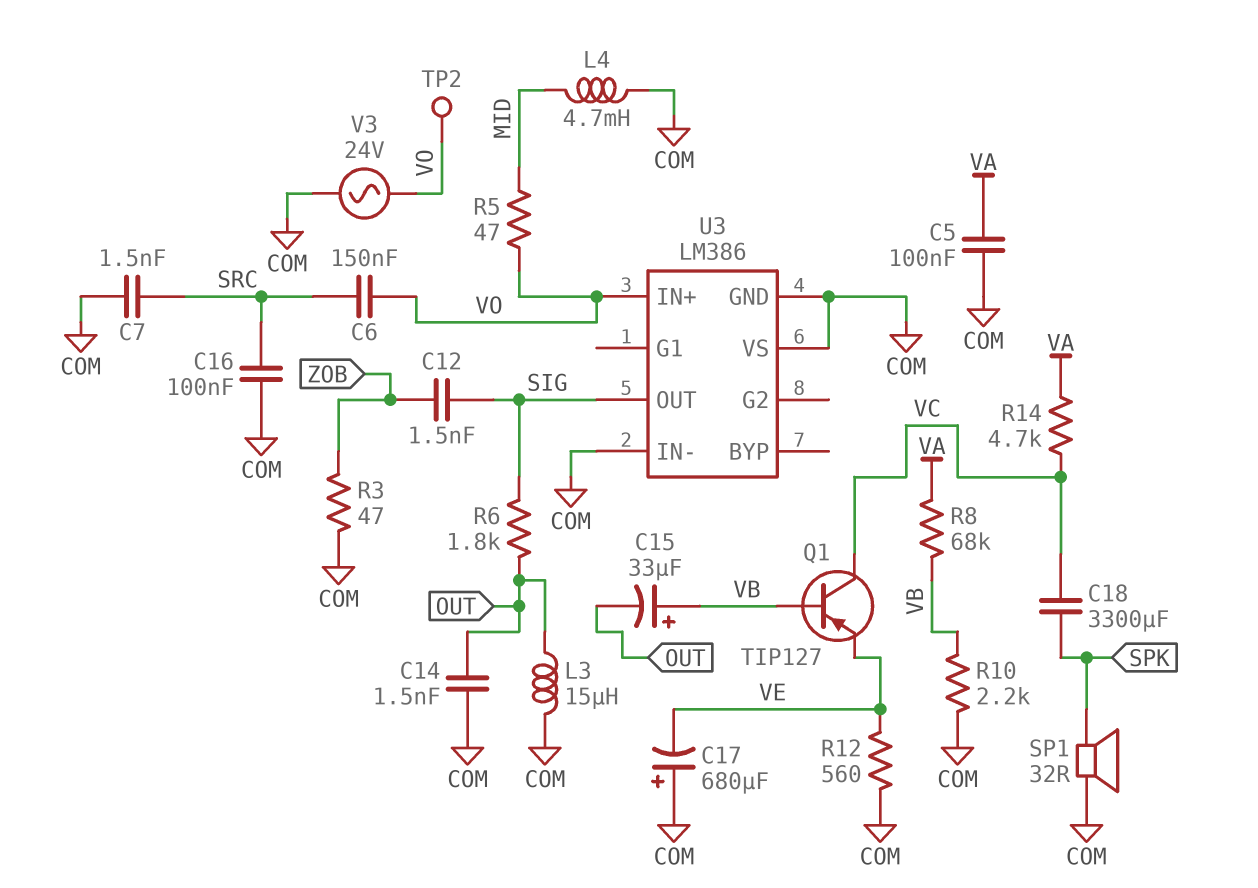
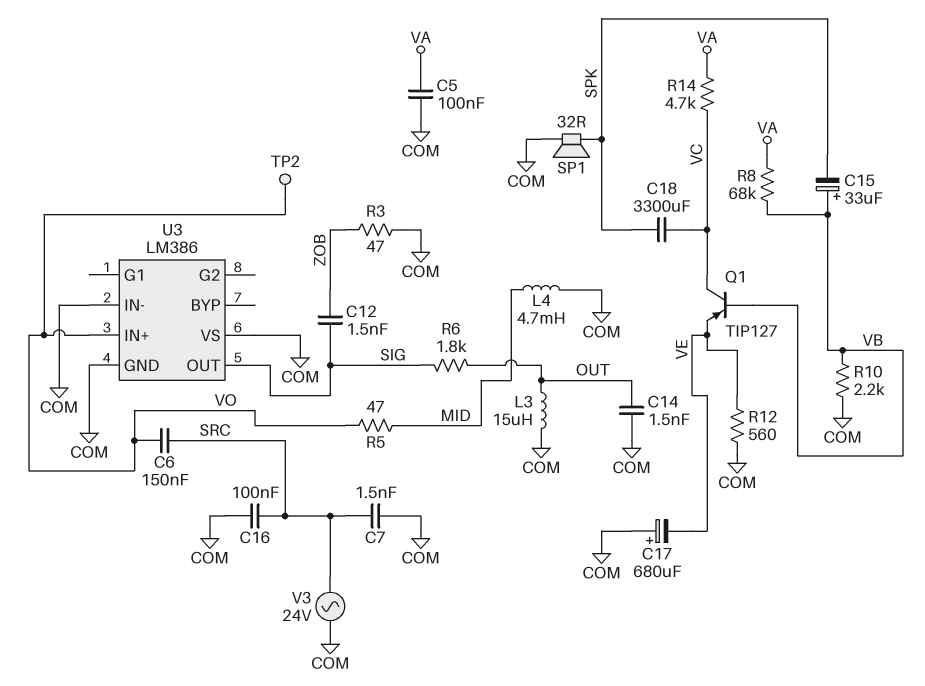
C15: 33uF (plus VB, minus OUT) -> 33uF (plus VB, minus SPK)
V3: AC 24V (COM, VO) -> AC 24V (COM, SRC)

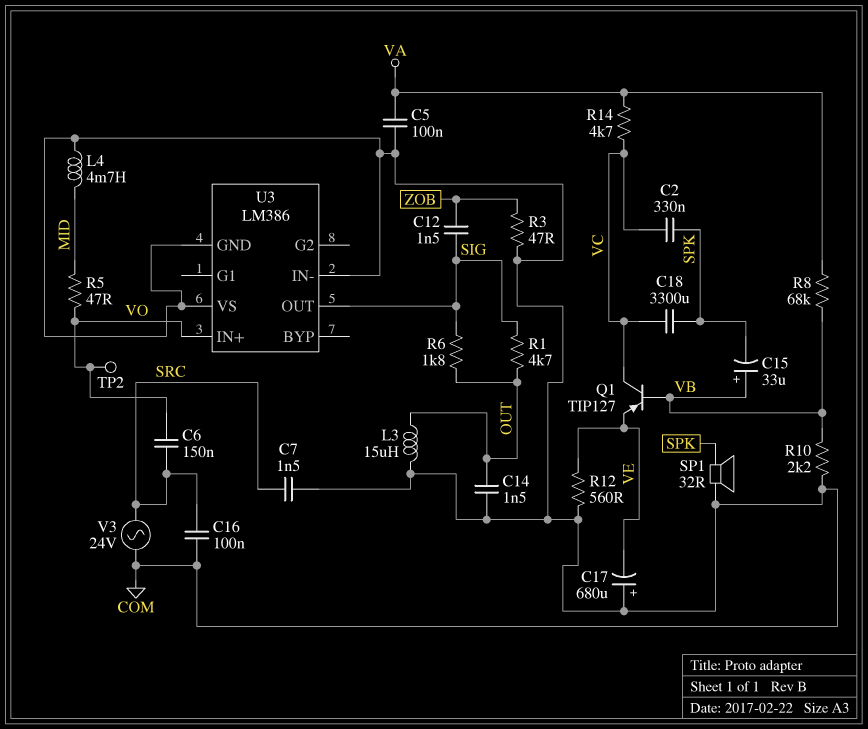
C2: none -> 330nF (SPK, VC)
R1: none -> 4.7k (OUT, SIG)

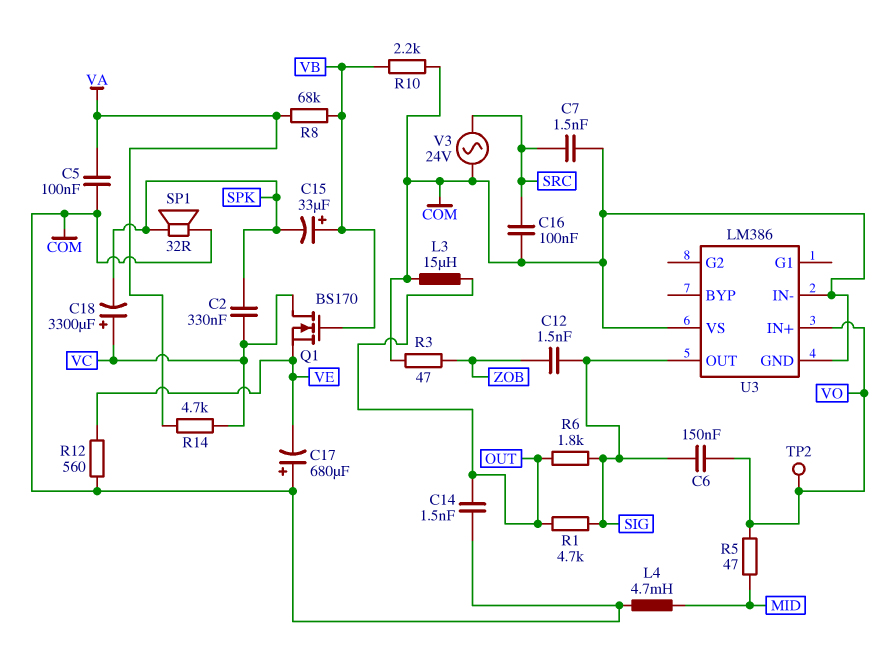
C6: 150nF (SRC, VO) -> 150nF (SIG, VO)
C18: 3300uF (SPK, VC) -> 3300uF (plus VC, minus SPK)
Q1: PNP TIP127 (B VB, C VC, E VE) -> NMOS BS170 (G VB, D VC, S VE)

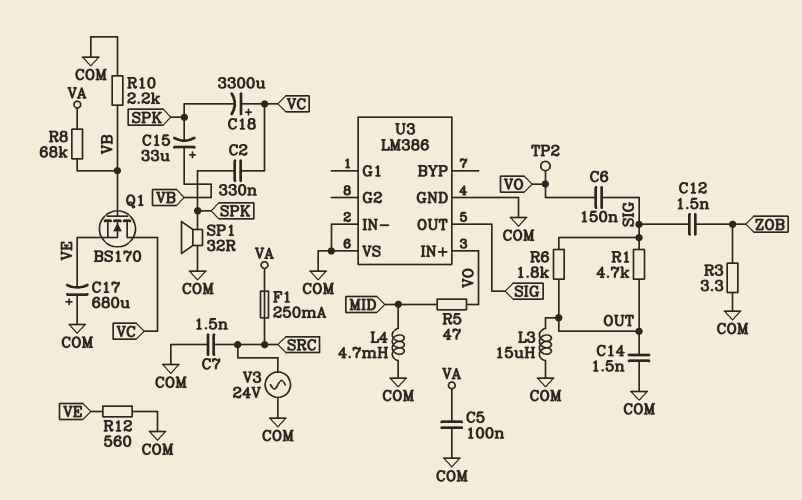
C16: 100nF (COM, SRC) -> none
F1: none -> 250mA (SRC, VA)
R3: 47 (COM, ZOB) -> 3.3 (COM, ZOB)
R14: 4.7k (VA, VC) -> none

